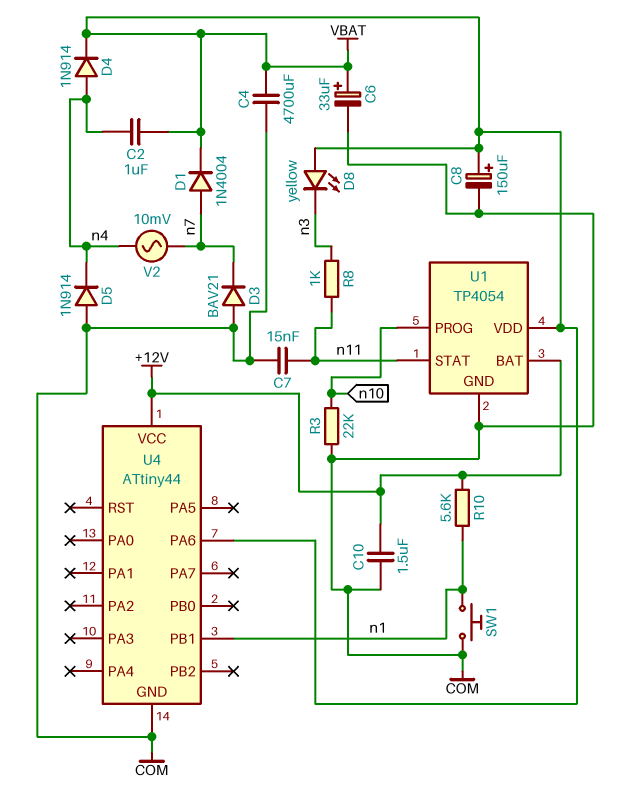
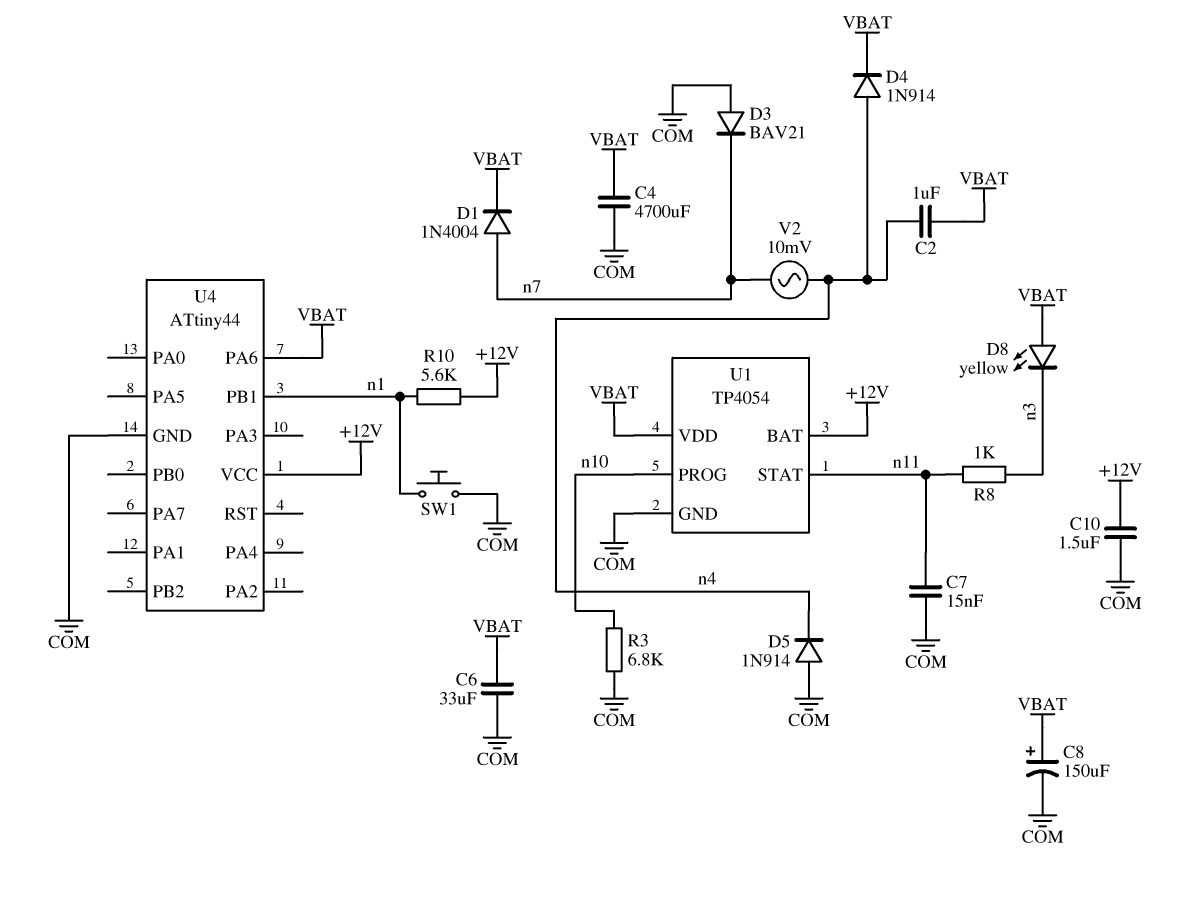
C6: 33uF (plus VBAT, minus COM) -> 33uF (COM, VBAT)
R3: 22k (COM, n10) -> 6.8k (COM, n10)

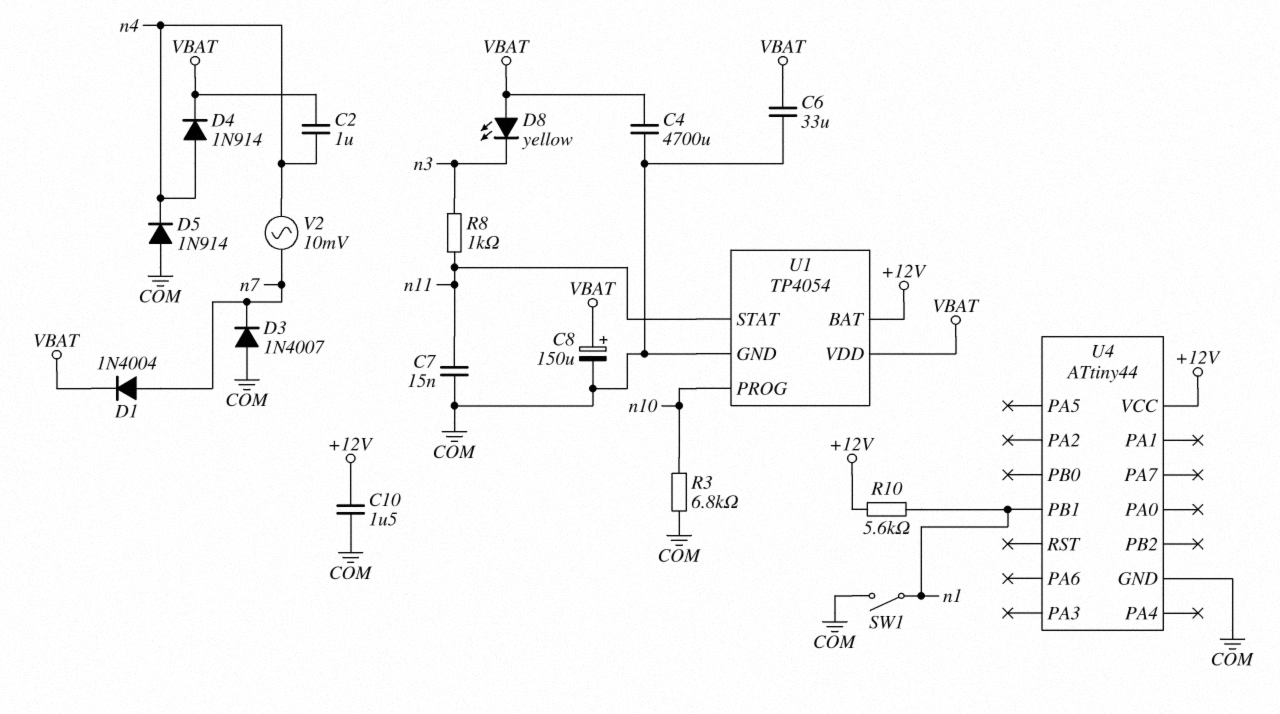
D3: diode BAV21 (A COM, K n7) -> diode 1N4007 (A COM, K n7)
SW1: button (COM, n1) -> switch (COM, n1)
U4 pin PA6: VBAT -> none

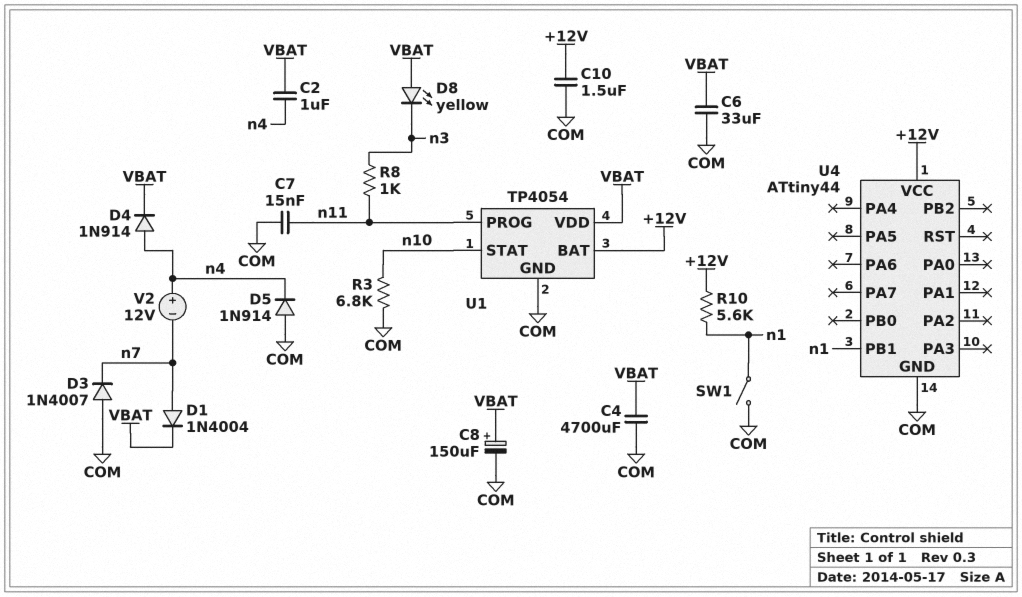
U1 pin PROG: n10 -> n11
U1 pin STAT: n11 -> n10
V2: AC 10mV (n4, n7) -> 12V (plus n4, minus n7)

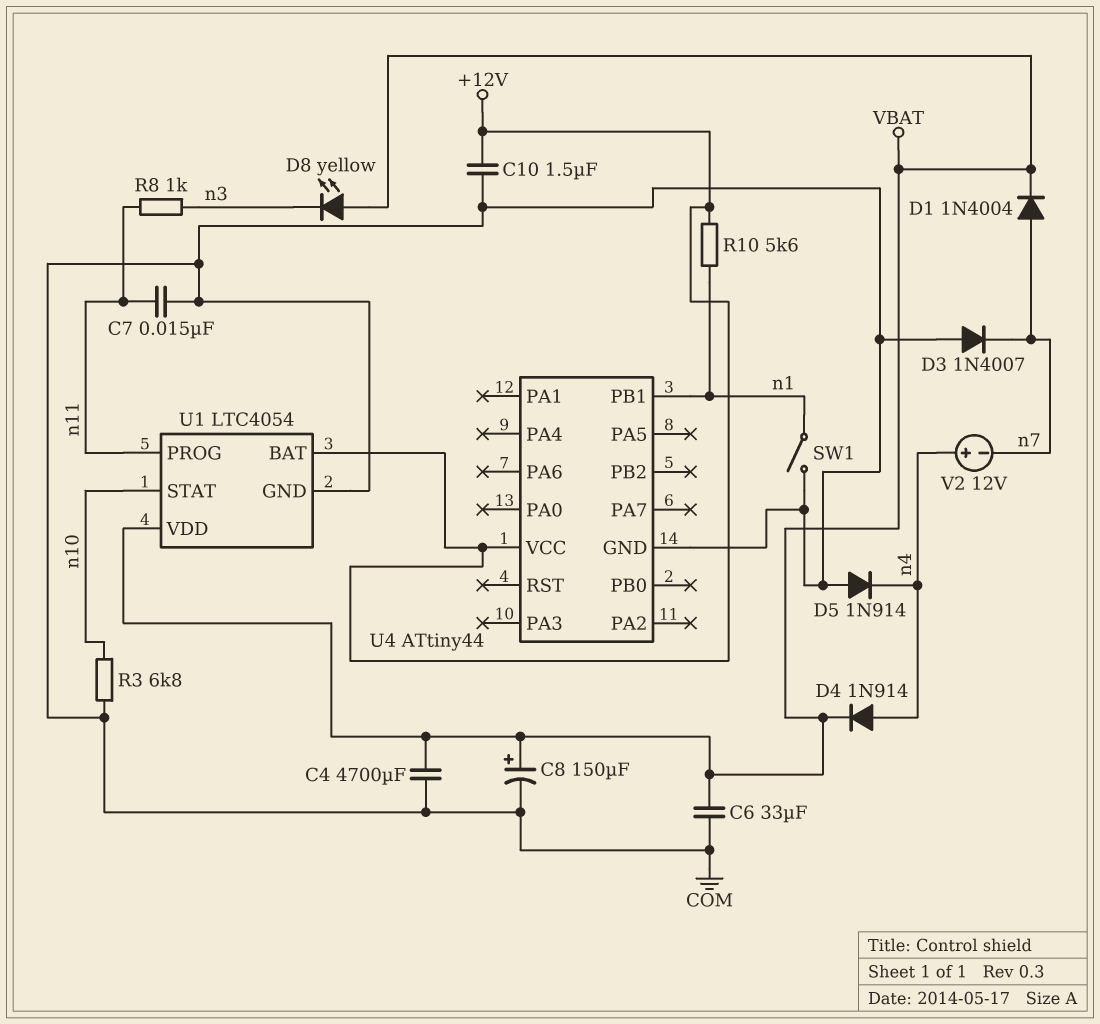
C2: 1uF (VBAT, n4) -> none
U1: TP4054 -> LTC4054

